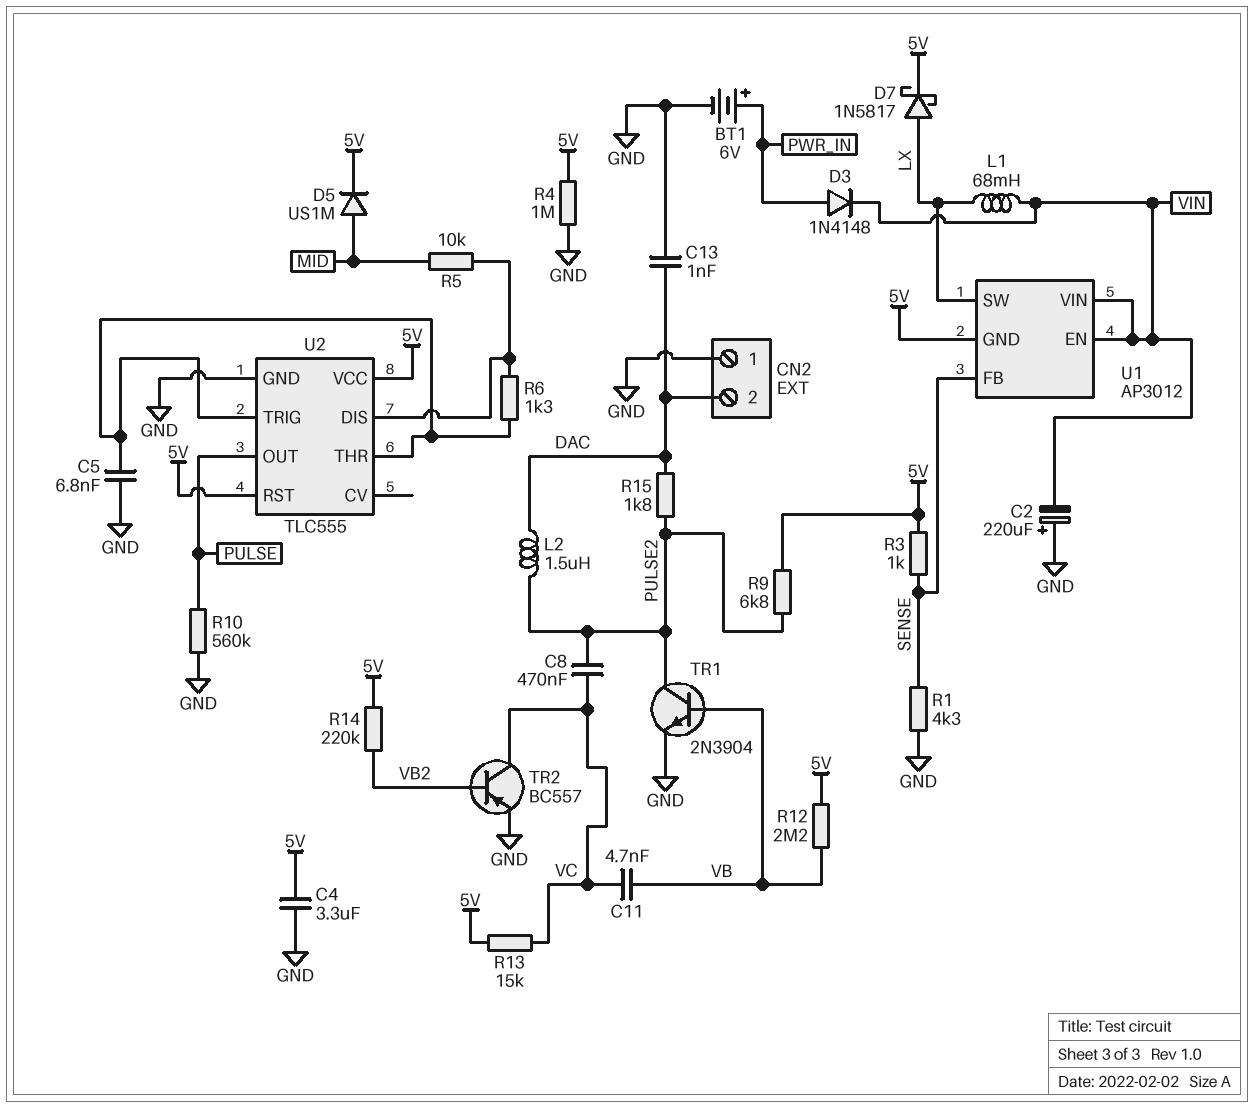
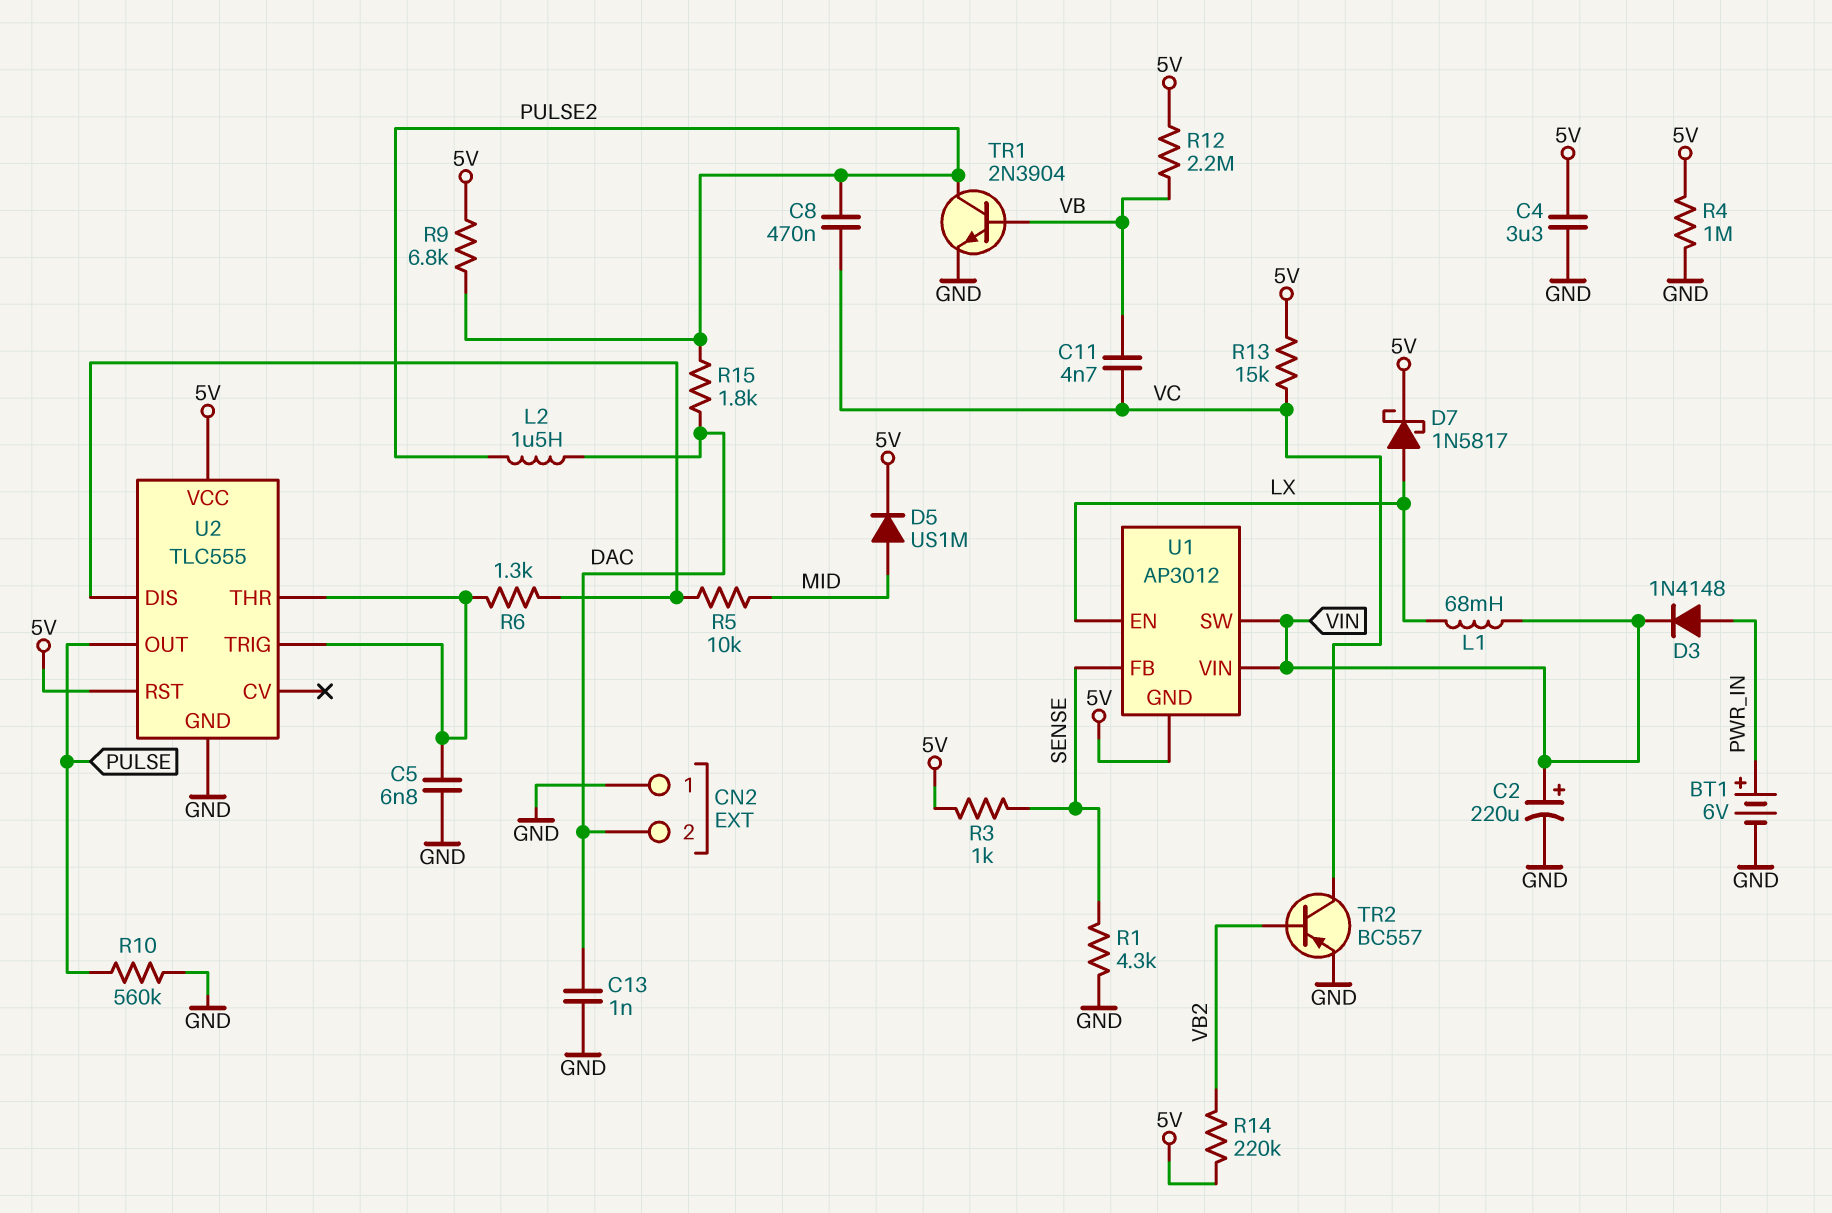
C2: 220uF (plus GND, minus VIN) -> 220uF (plus VIN, minus GND)
U1 pin EN: VIN -> LX
U1 pin SW: LX -> VIN

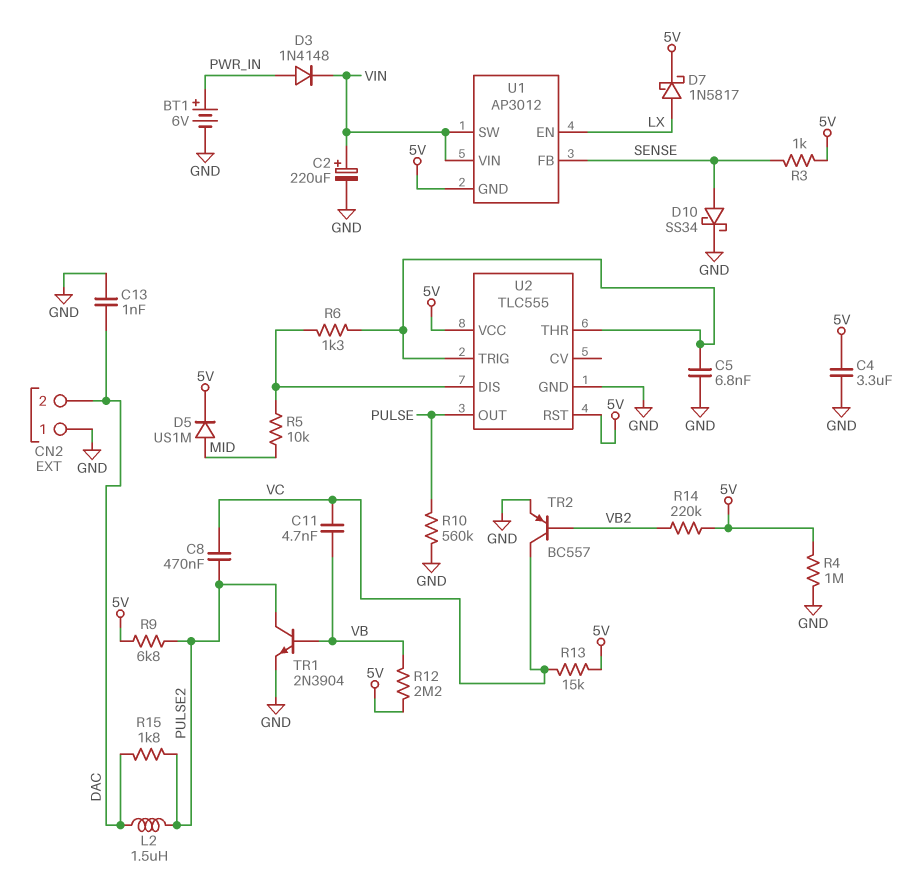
D10: none -> schottky SS34 (A SENSE, K GND)
L1: 68mH (LX, VIN) -> none
R1: 4.3k (GND, SENSE) -> none

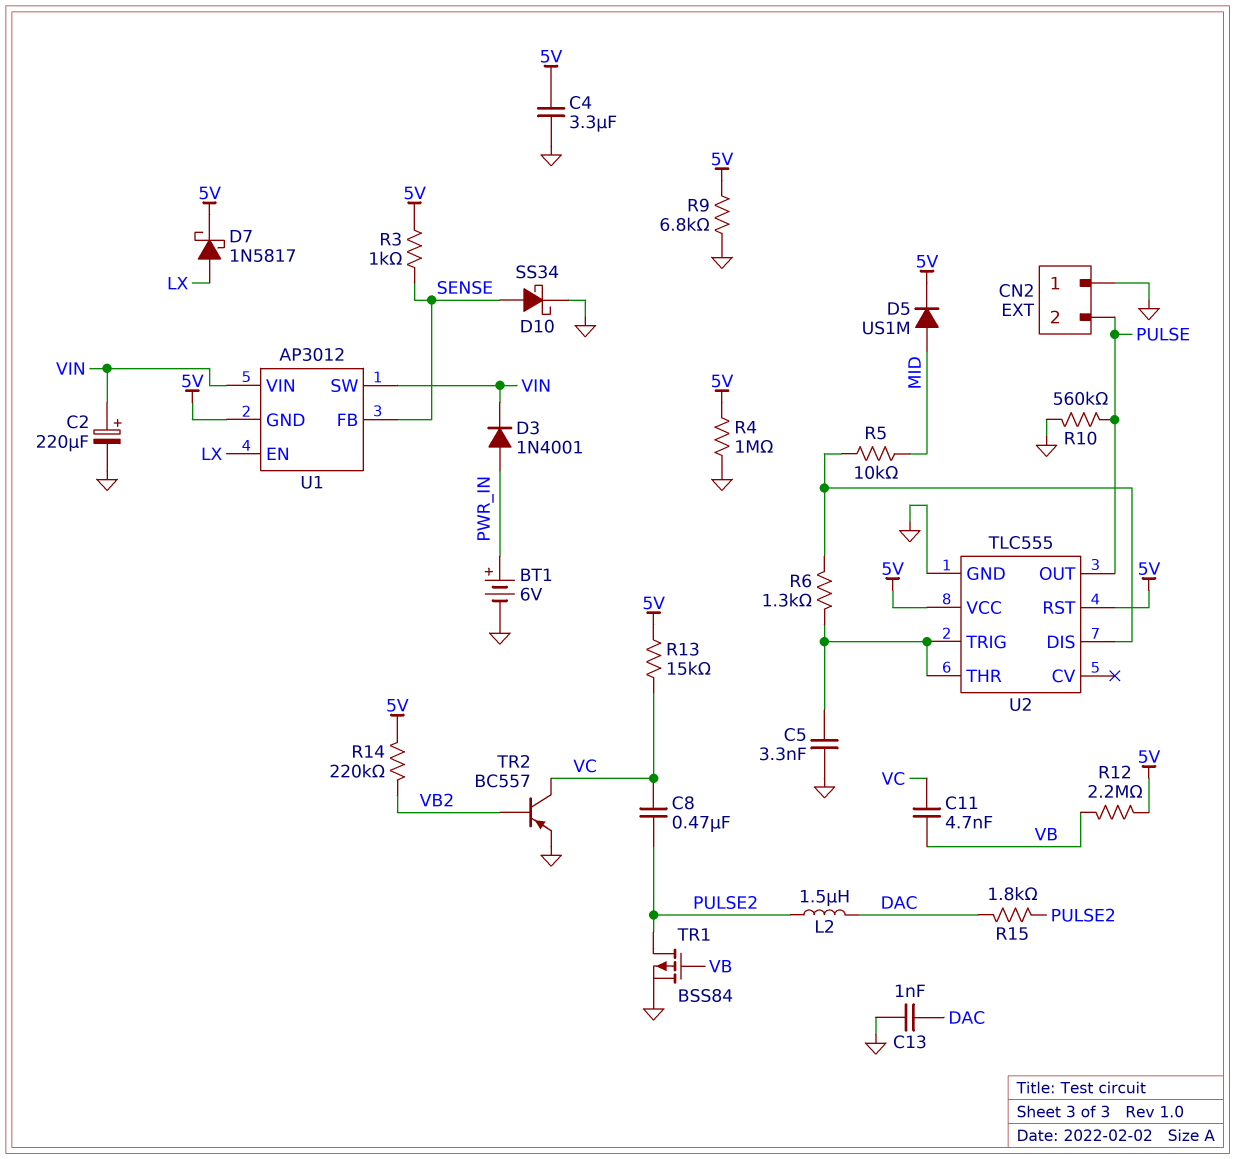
C5: 6.8nF (GND, U2/THR) -> 3.3nF (GND, U2/THR)
CN2 pin 2: DAC -> PULSE
D3: diode 1N4148 (A PWR_IN, K VIN) -> diode 1N4001 (A PWR_IN, K VIN)
R9: 6.8k (5V, PULSE2) -> 6.8k (5V, GND)
TR1: NPN 2N3904 (B VB, C PULSE2, E GND) -> PMOS BSS84 (G VB, D PULSE2, S GND)

